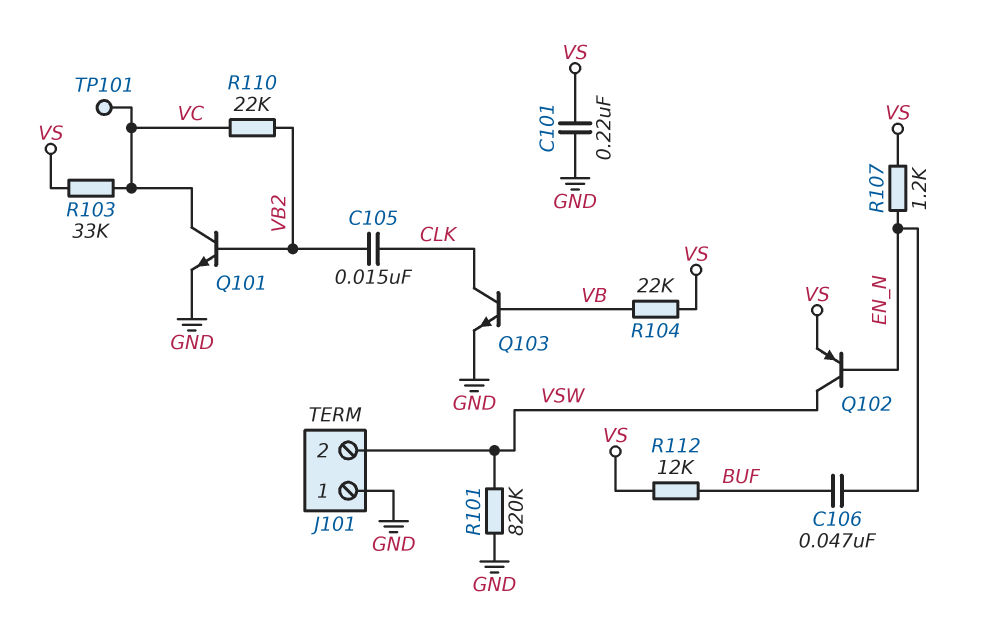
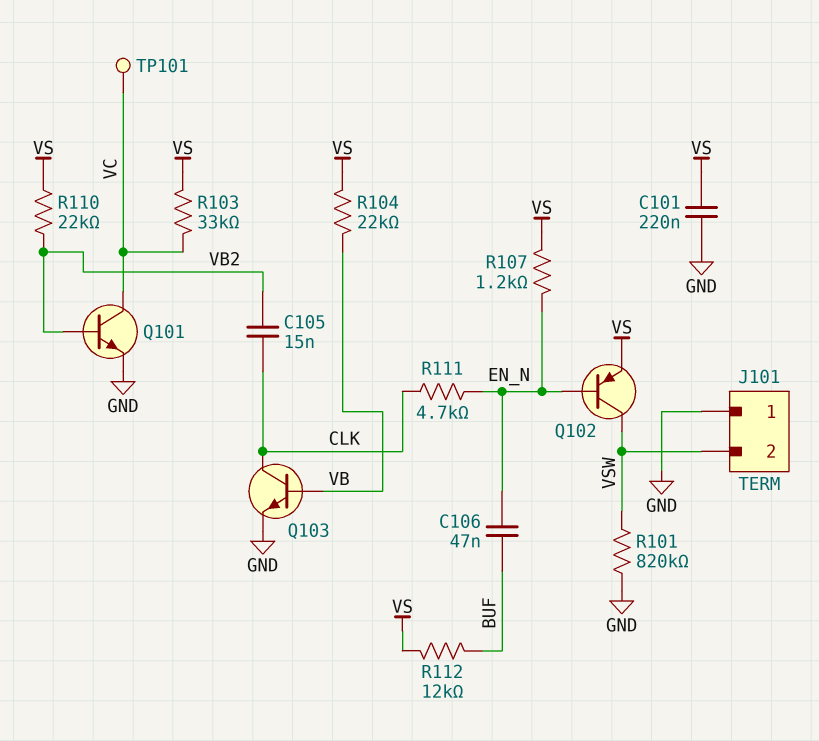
R110: 22k (VB2, VC) -> 22k (VB2, VS)
R111: none -> 4.7k (CLK, EN_N)

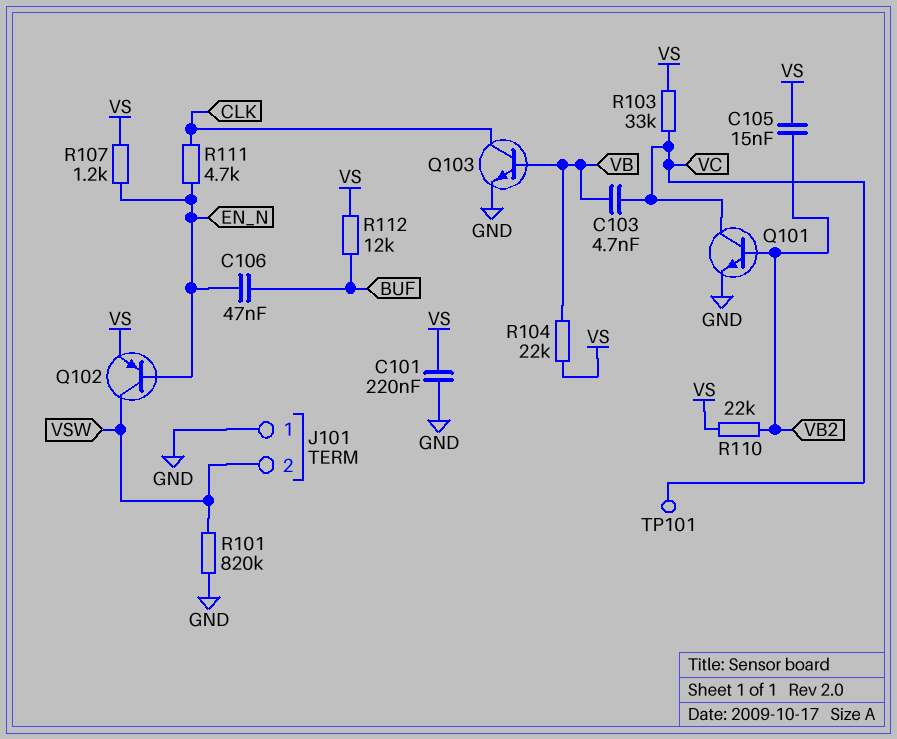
C103: none -> 4.7nF (VB, VC)
C105: 15nF (CLK, VB2) -> 15nF (VB2, VS)

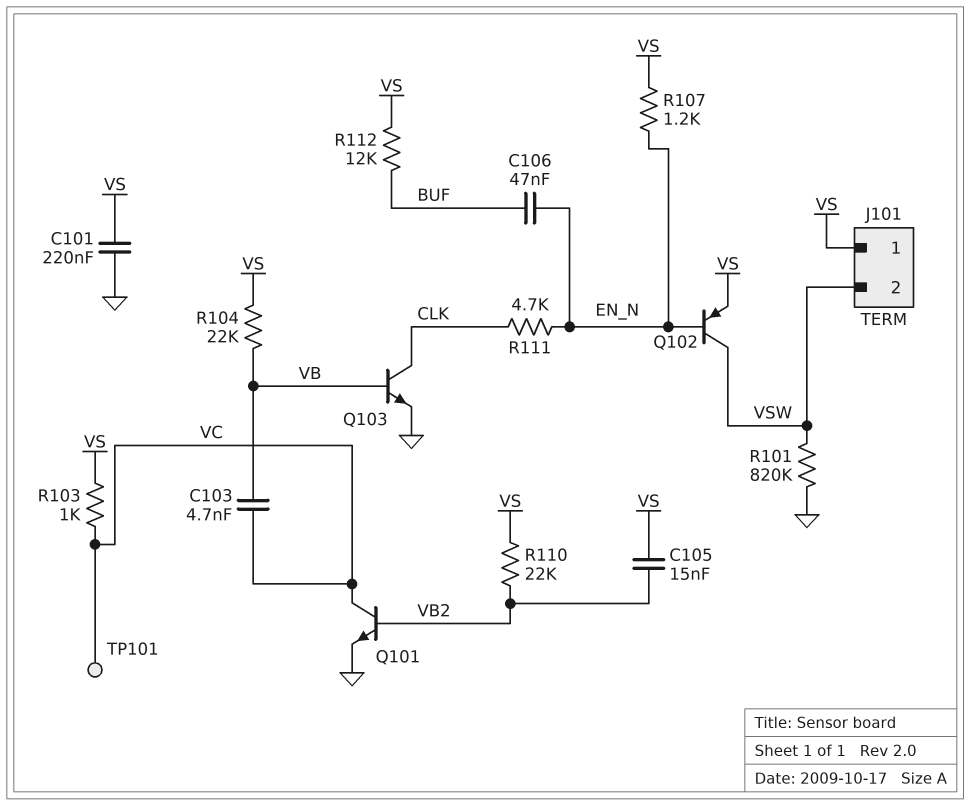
J101 pin 1: GND -> VS
R103: 33k (VC, VS) -> 1k (VC, VS)

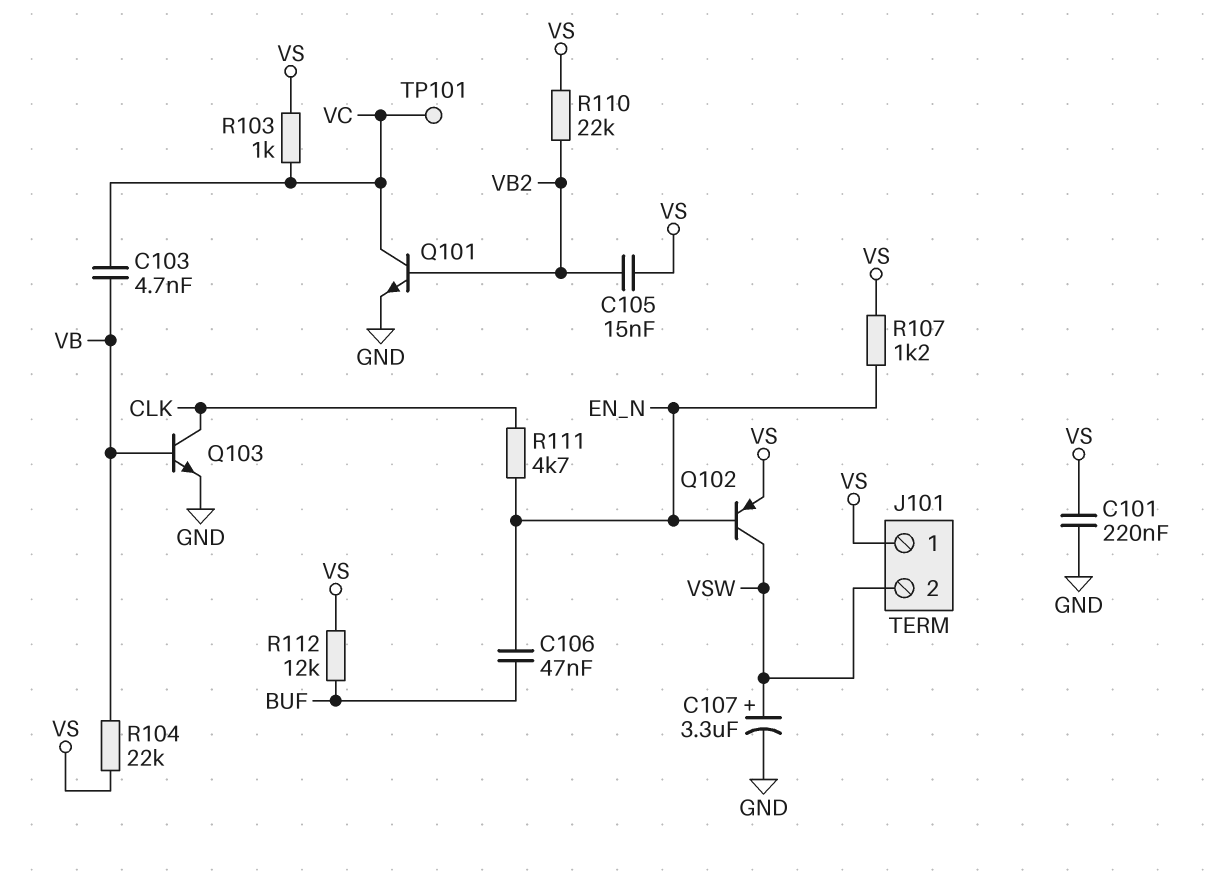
C107: none -> 3.3uF (plus VSW, minus GND)
R101: 820k (GND, VSW) -> none

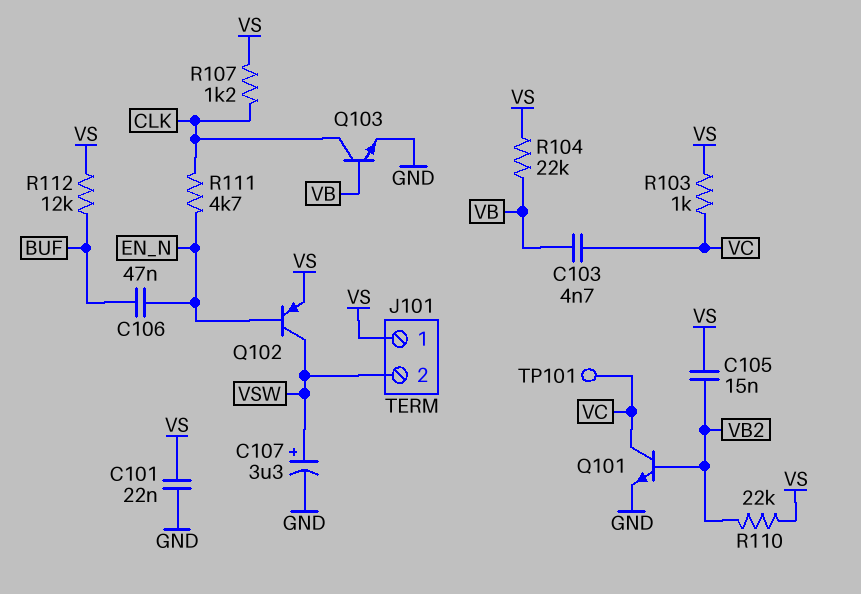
C101: 220nF (GND, VS) -> 22nF (GND, VS)
R107: 1.2k (EN_N, VS) -> 1.2k (CLK, VS)

